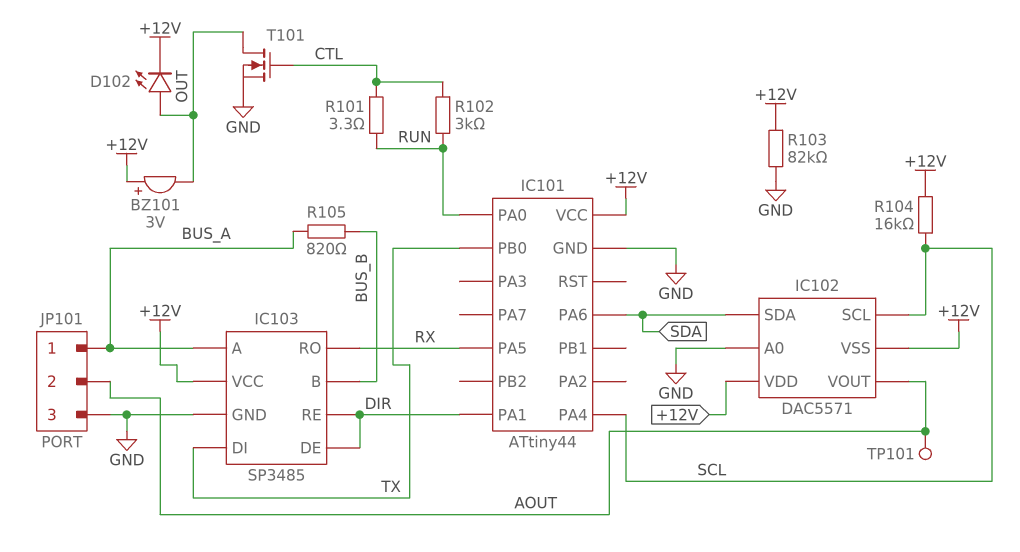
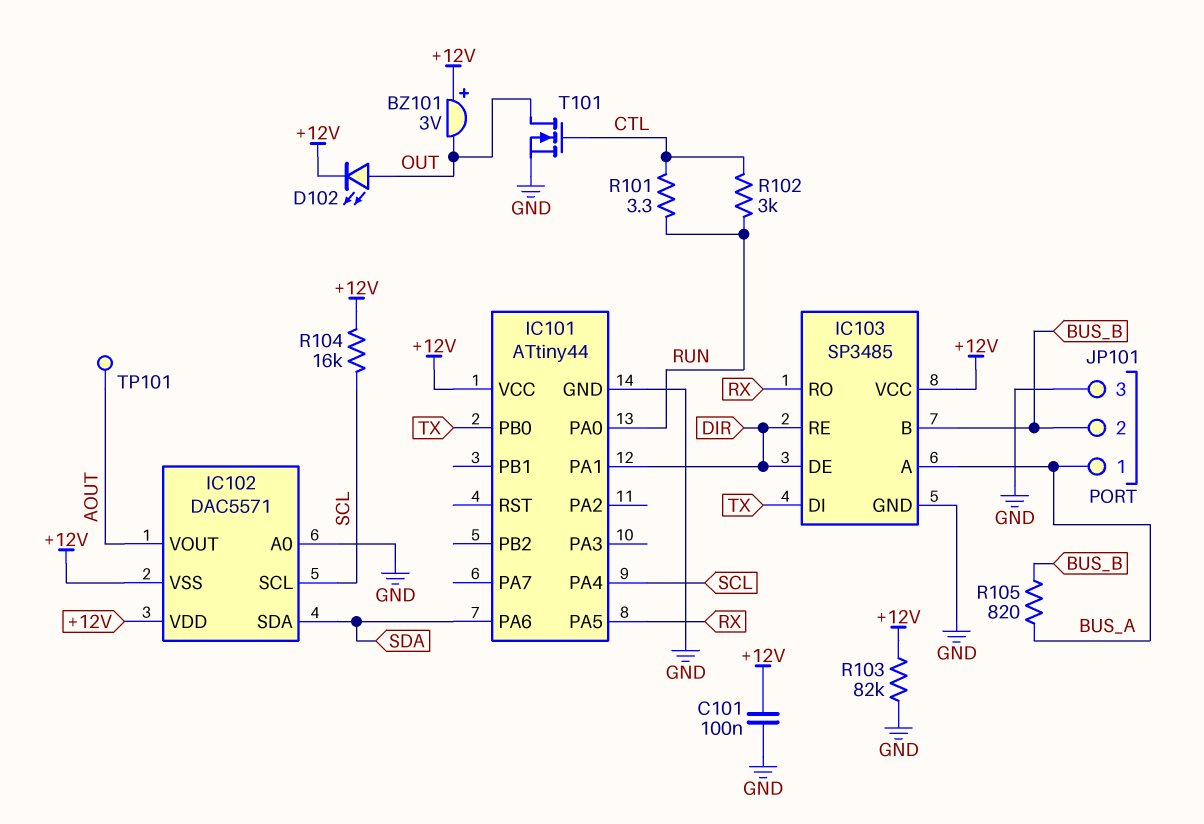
C101: none -> 100nF (+12V, GND)
JP101 pin 2: AOUT -> BUS_B

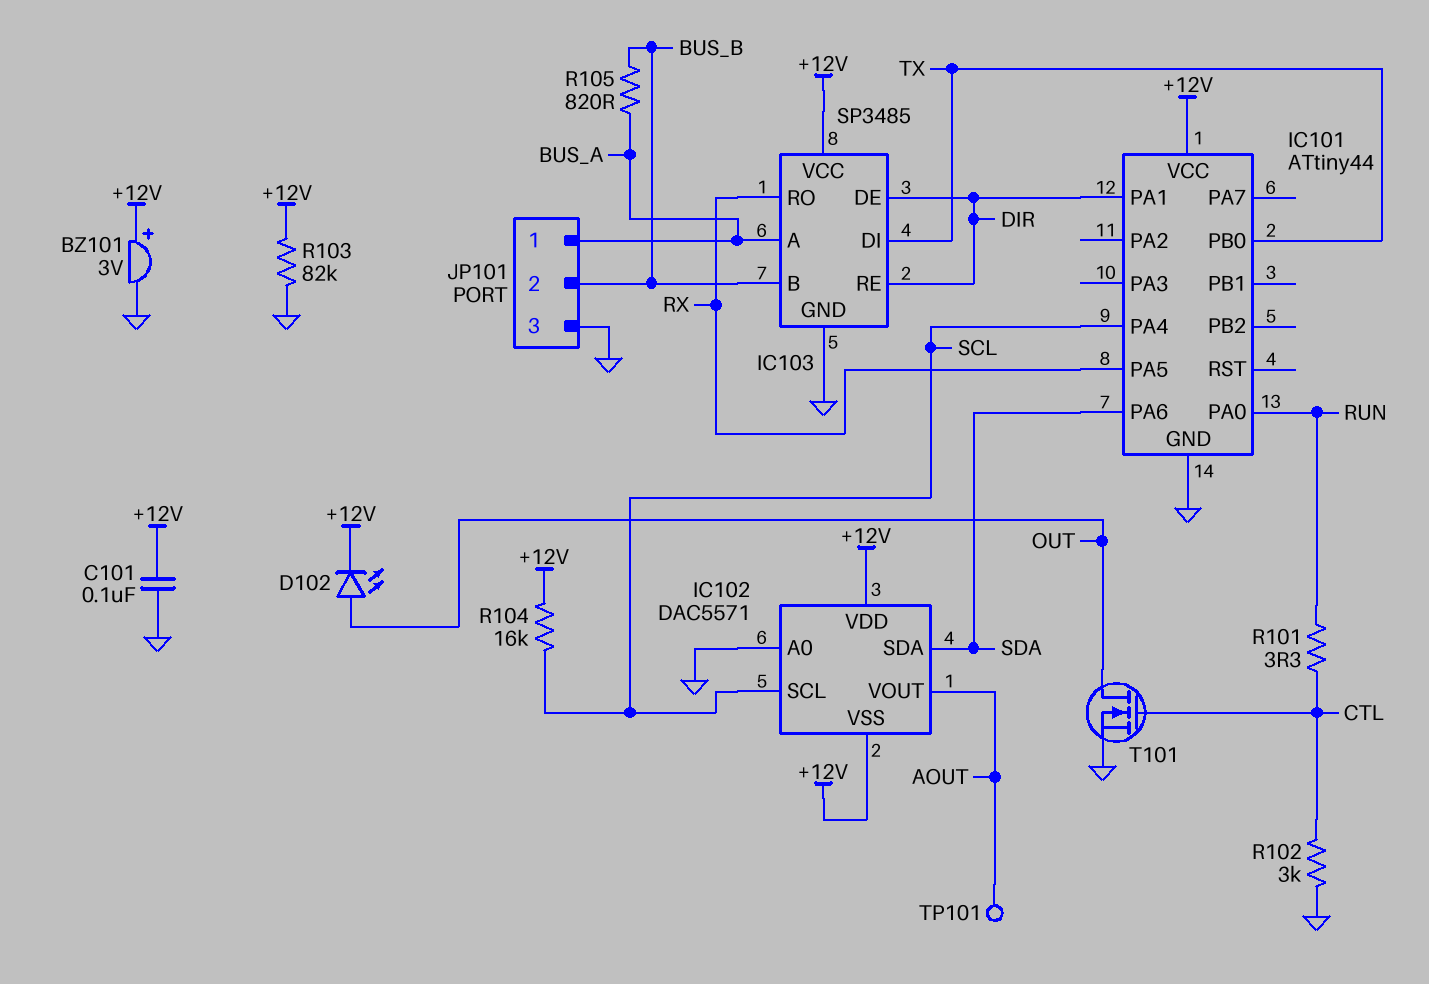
BZ101: buzzer 3V (plus +12V, minus OUT) -> buzzer 3V (plus +12V, minus GND)
R102: 3k (CTL, RUN) -> 3k (CTL, GND)

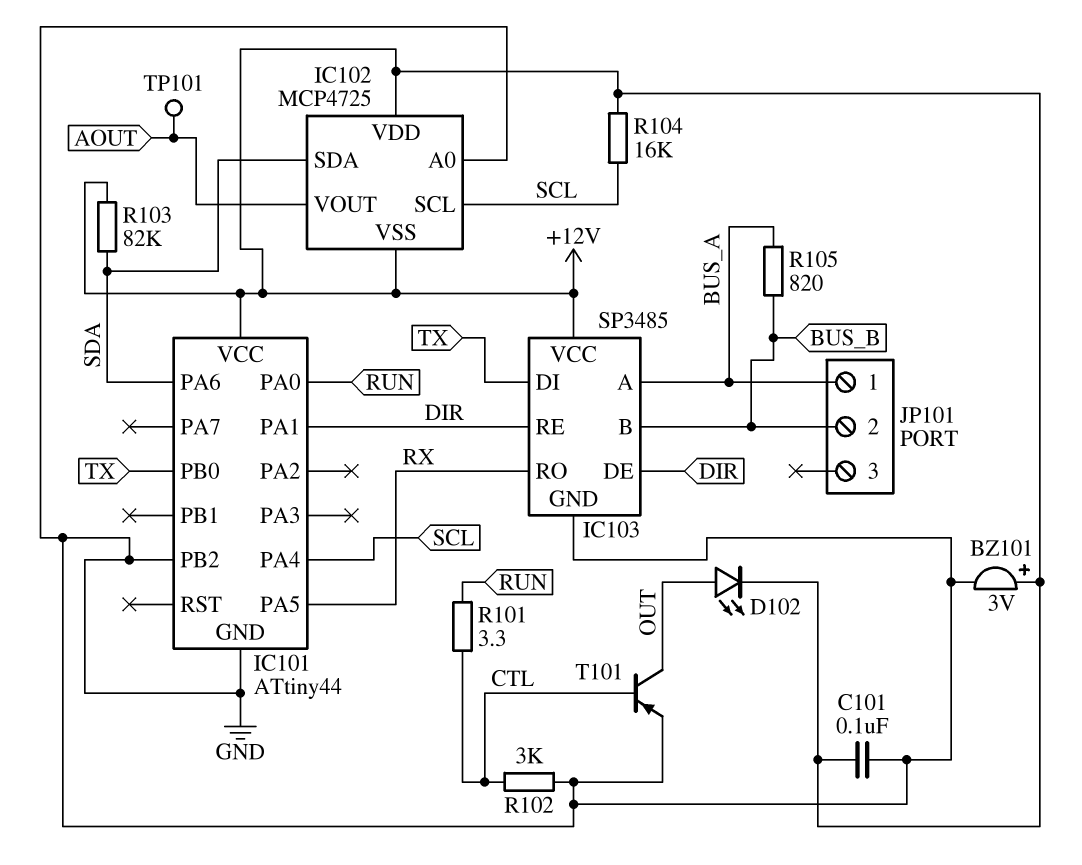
IC101 pin PB2: none -> GND
IC102: DAC5571 -> MCP4725
JP101 pin 3: GND -> none
R103: 82k (+12V, GND) -> 82k (+12V, SDA)
T101: NMOS (G CTL, D OUT, S GND) -> PNP (B CTL, C OUT, E GND)

